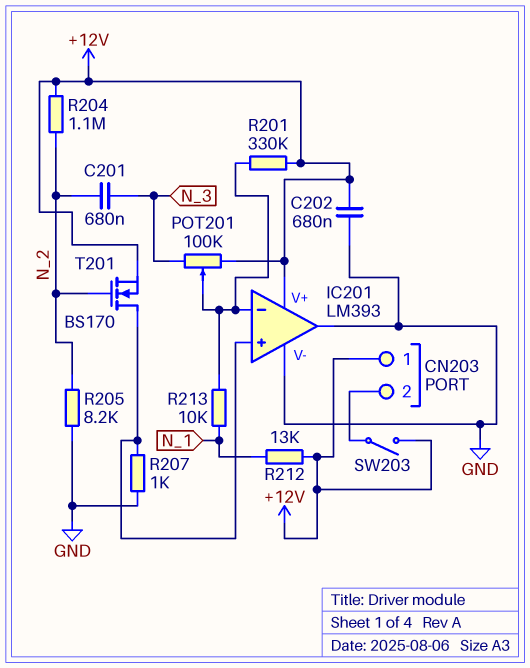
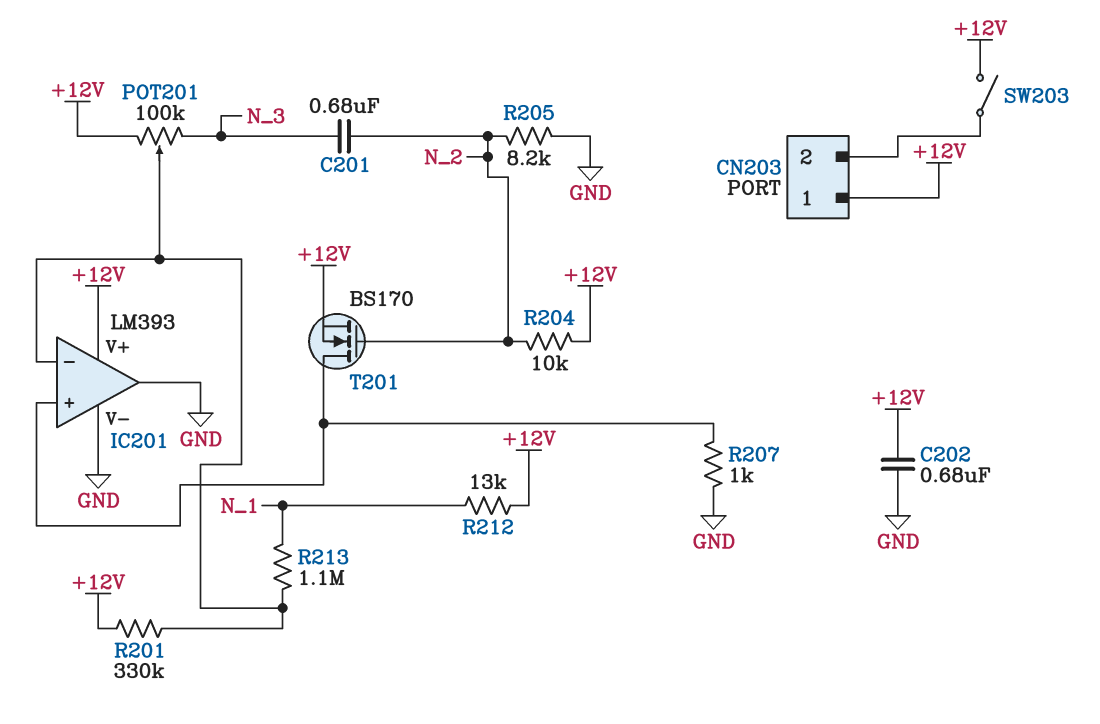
R204: 1.1M (+12V, N_2) -> 10k (+12V, N_2)
R213: 10k (IC201/in-, N_1) -> 1.1M (IC201/in-, N_1)

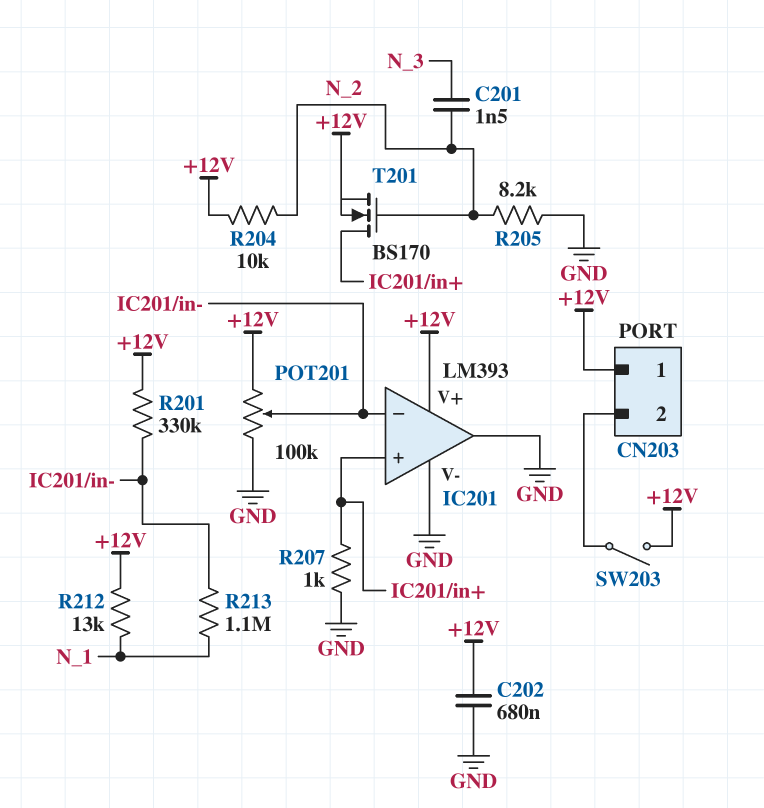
C201: 680nF (N_2, N_3) -> 1.5nF (N_2, N_3)
POT201: 100k (+12V, N_3, wiper IC201/in-) -> 100k (+12V, GND, wiper IC201/in-)

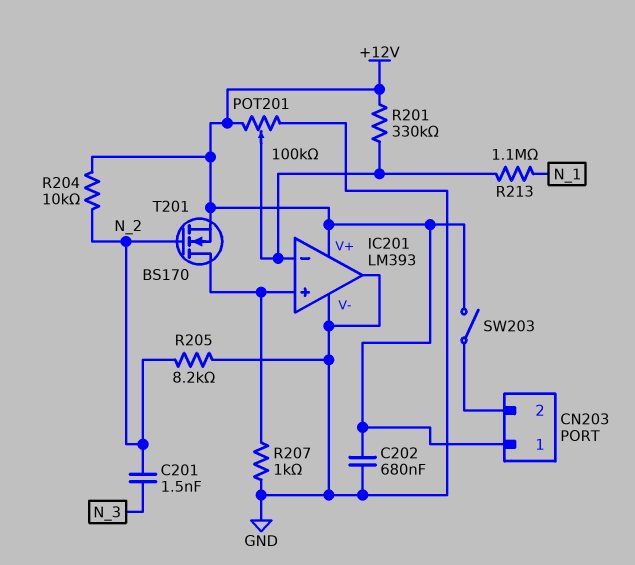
R212: 13k (+12V, N_1) -> none

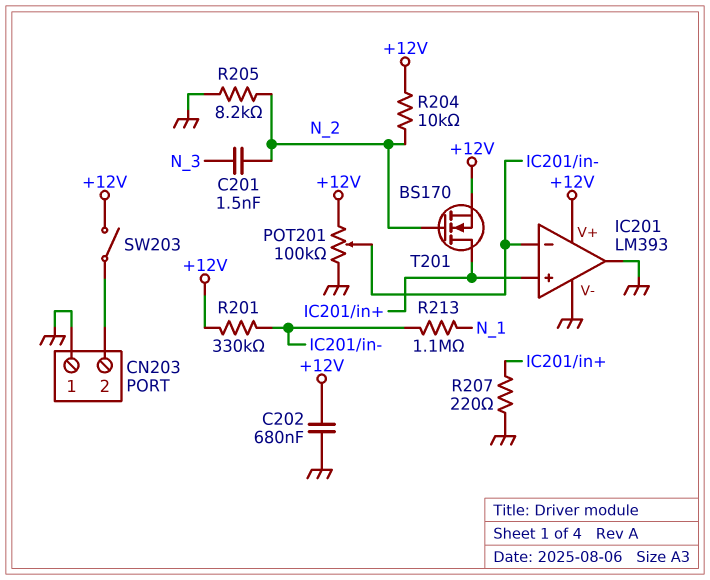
CN203 pin 1: +12V -> GND
R207: 1k (GND, IC201/in+) -> 220 (GND, IC201/in+)

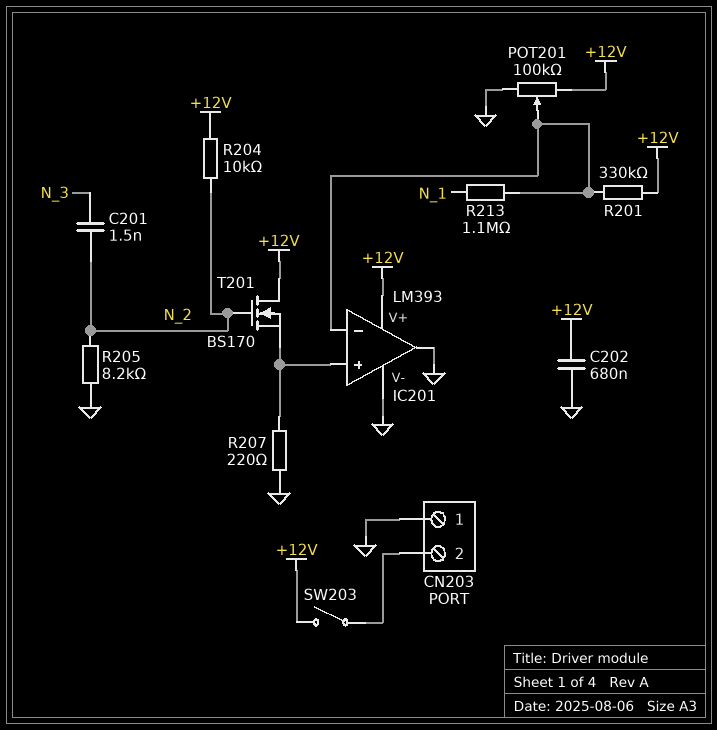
T201: NMOS BS170 (G N_2, D IC201/in+, S +12V) -> NMOS BS170 (G N_2, D +12V, S IC201/in+)

